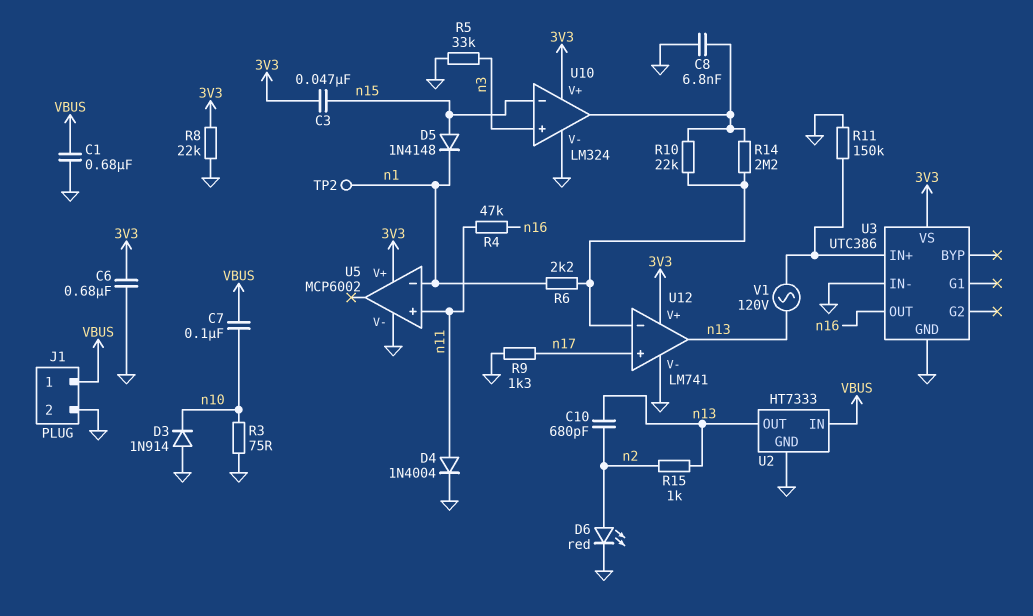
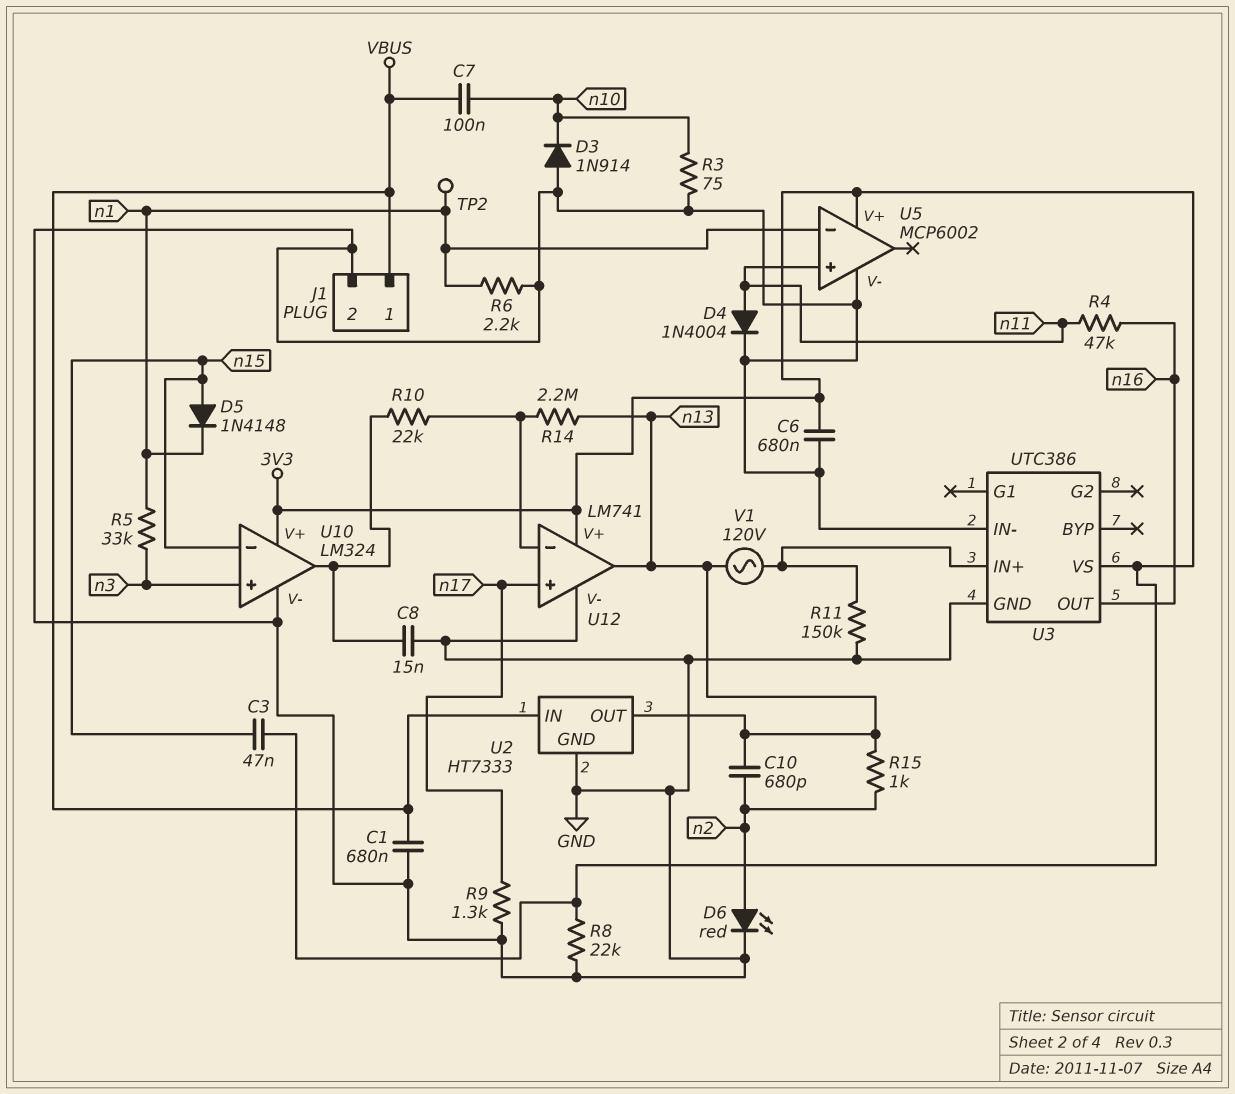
C8: 6.8nF (GND, U10/out) -> 15nF (GND, U10/out)
R5: 33k (GND, n3) -> 33k (n1, n3)
R6: 2.2k (U12/in-, n1) -> 2.2k (GND, n1)
R14: 2.2M (U10/out, U12/in-) -> 2.2M (U12/in-, n13)

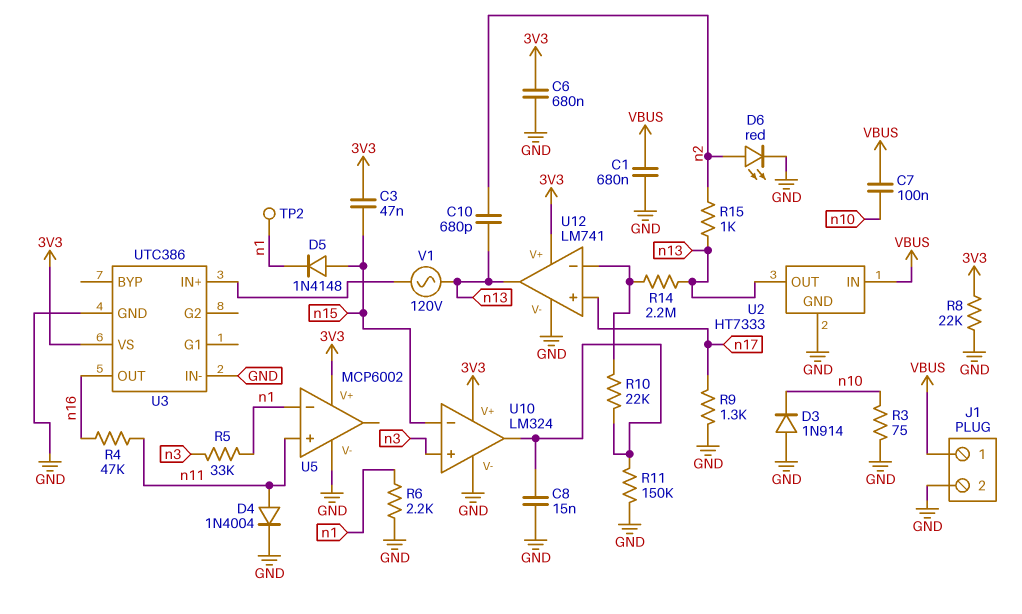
R11: 150k (GND, U3/IN+) -> 150k (GND, U10/out)

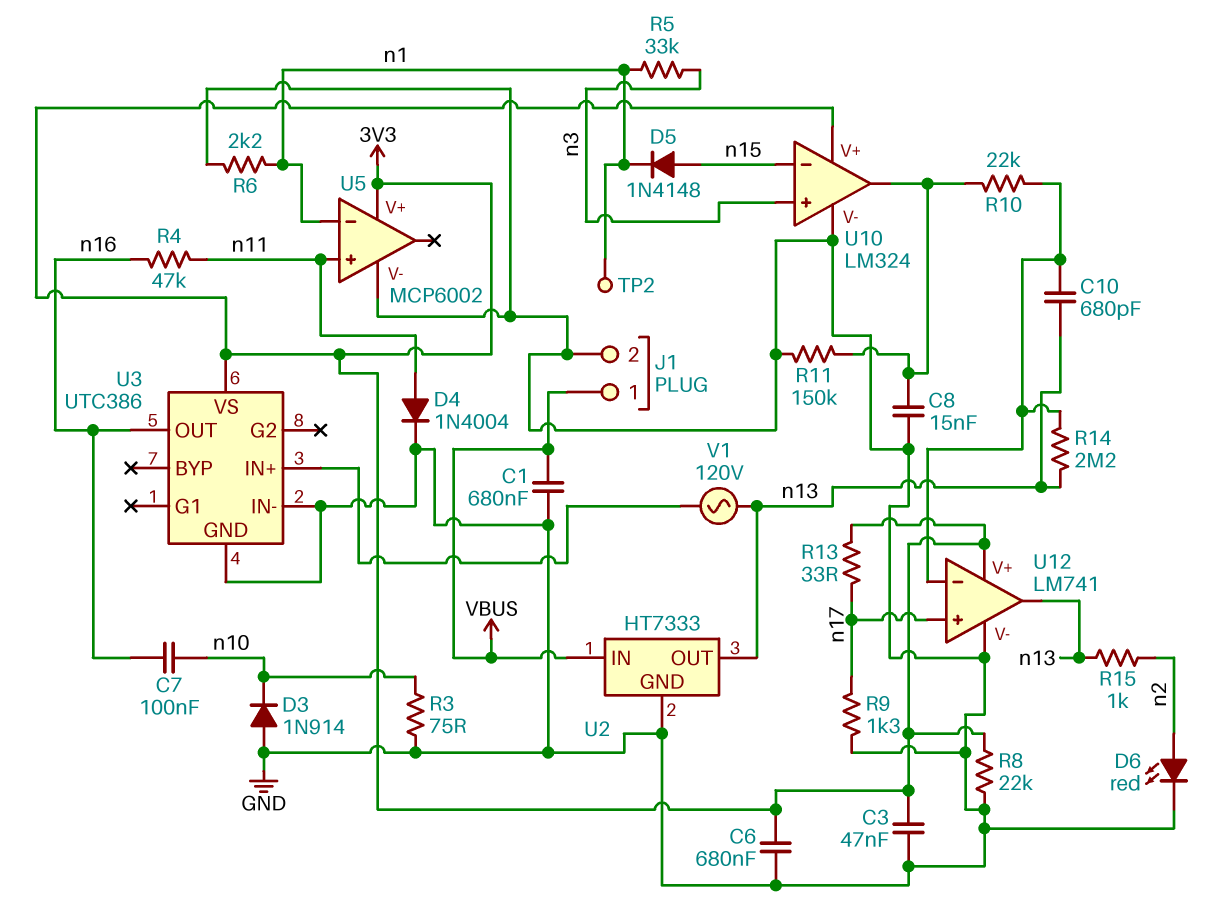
C3: 47nF (3V3, n15) -> 47nF (3V3, GND)
C7: 100nF (VBUS, n10) -> 100nF (n10, n16)
C10: 680pF (n2, n13) -> 680pF (U12/in-, n13)
R13: none -> 33 (3V3, n17)

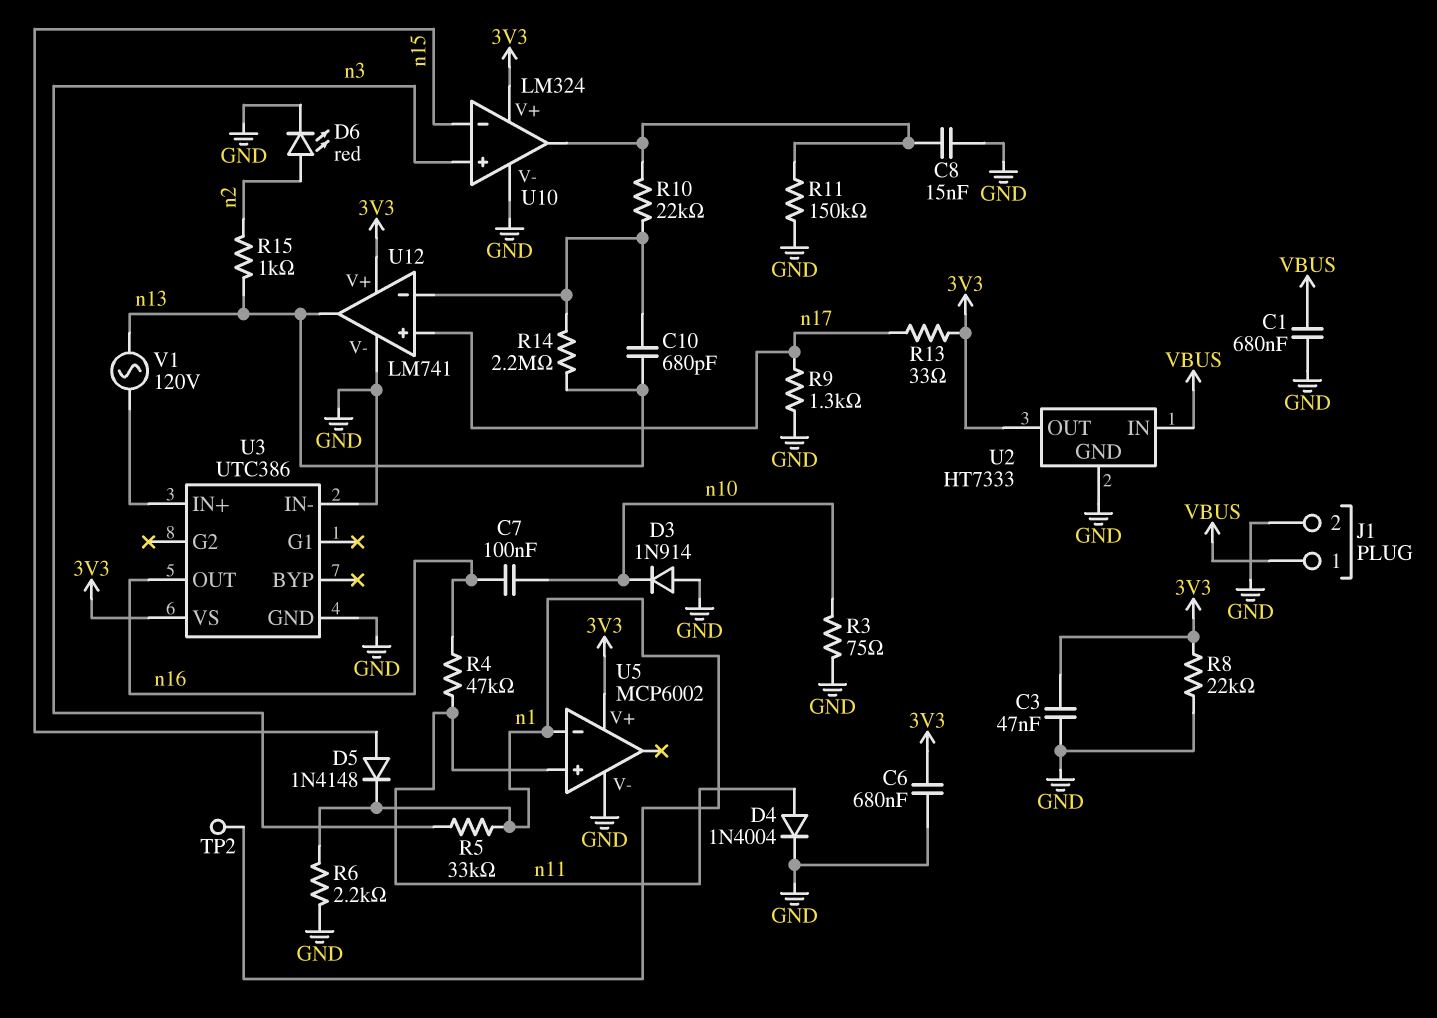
U2 pin OUT: n13 -> 3V3

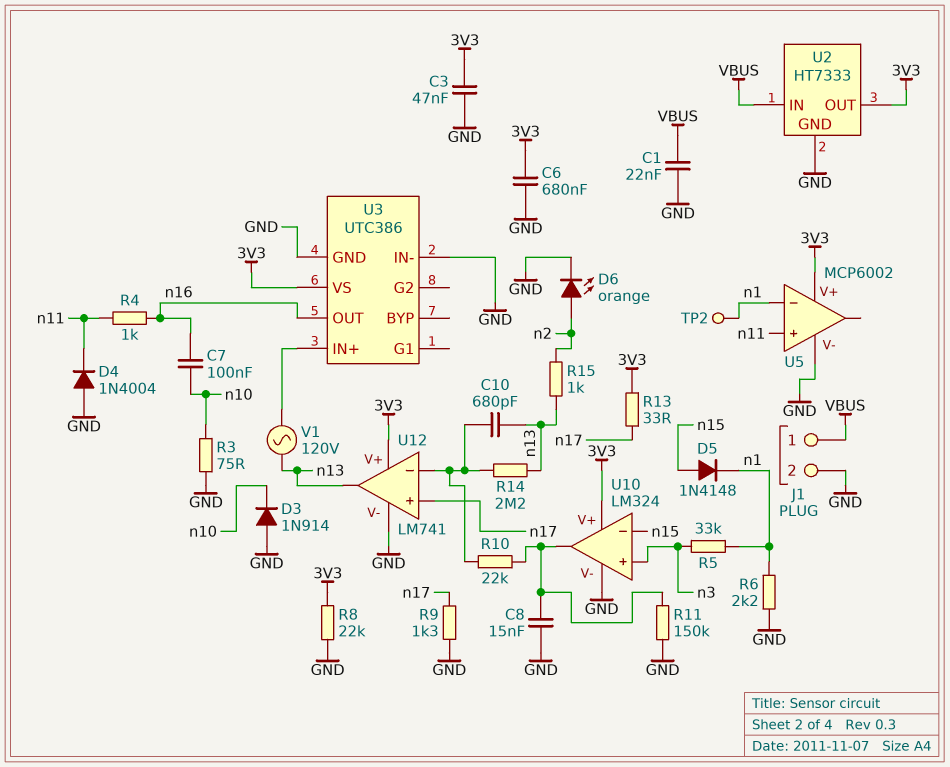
C1: 680nF (GND, VBUS) -> 22nF (GND, VBUS)
D4: diode 1N4004 (A n11, K GND) -> diode 1N4004 (A GND, K n11)
D6: LED red (A n2, K GND) -> LED orange (A n2, K GND)
R4: 47k (n11, n16) -> 1k (n11, n16)

